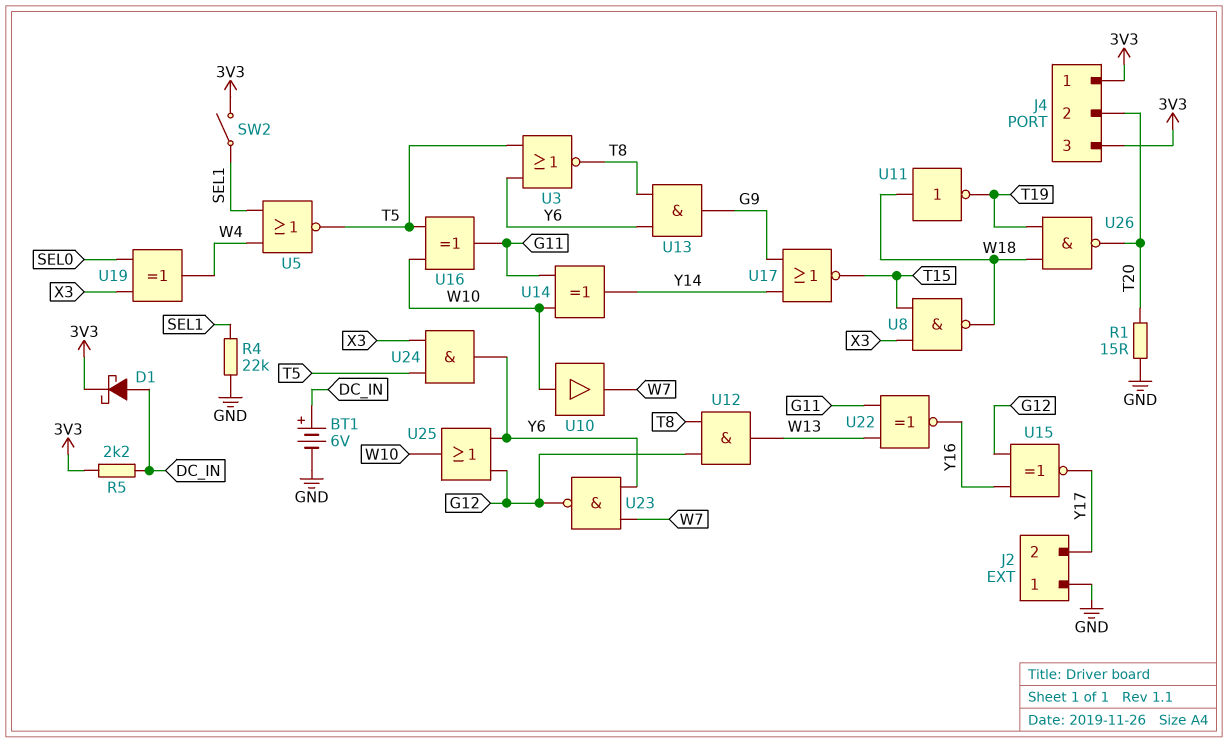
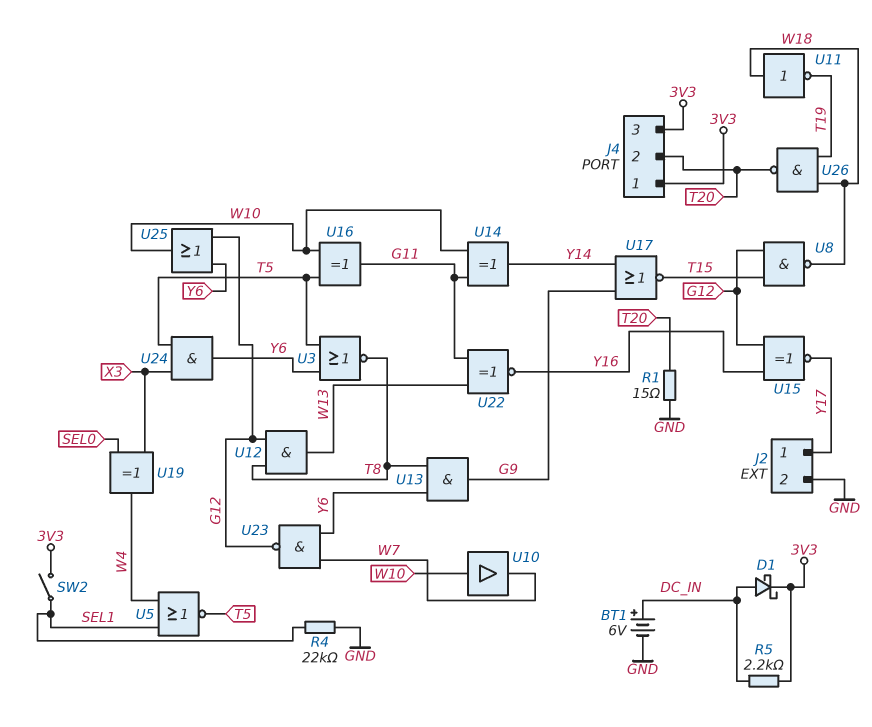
J2 pin 1: GND -> Y17
J2 pin 2: Y17 -> GND
U8: NAND (in T15, in X3, out W18) -> NAND (in G12, in T15, out W18)

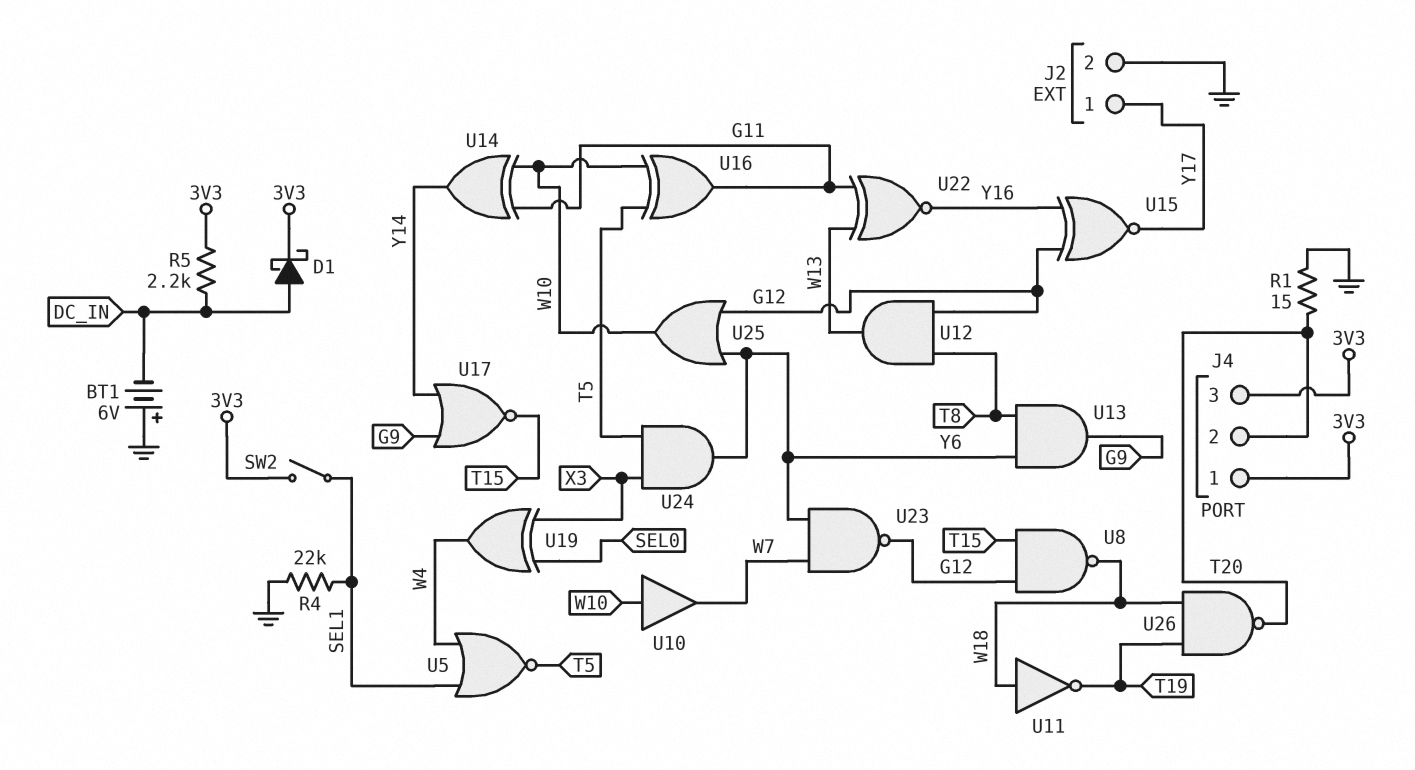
BT1: 6V (plus DC_IN, minus GND) -> 6V (plus GND, minus DC_IN)
U3: NOR (in T5, in Y6, out T8) -> none

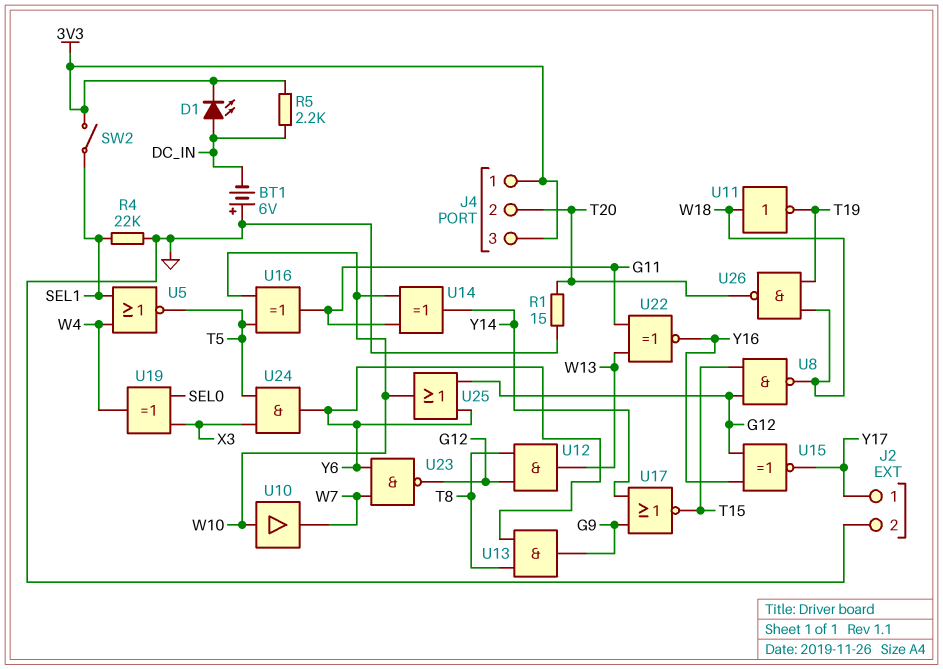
D1: schottky (A DC_IN, K 3V3) -> LED (A DC_IN, K 3V3)

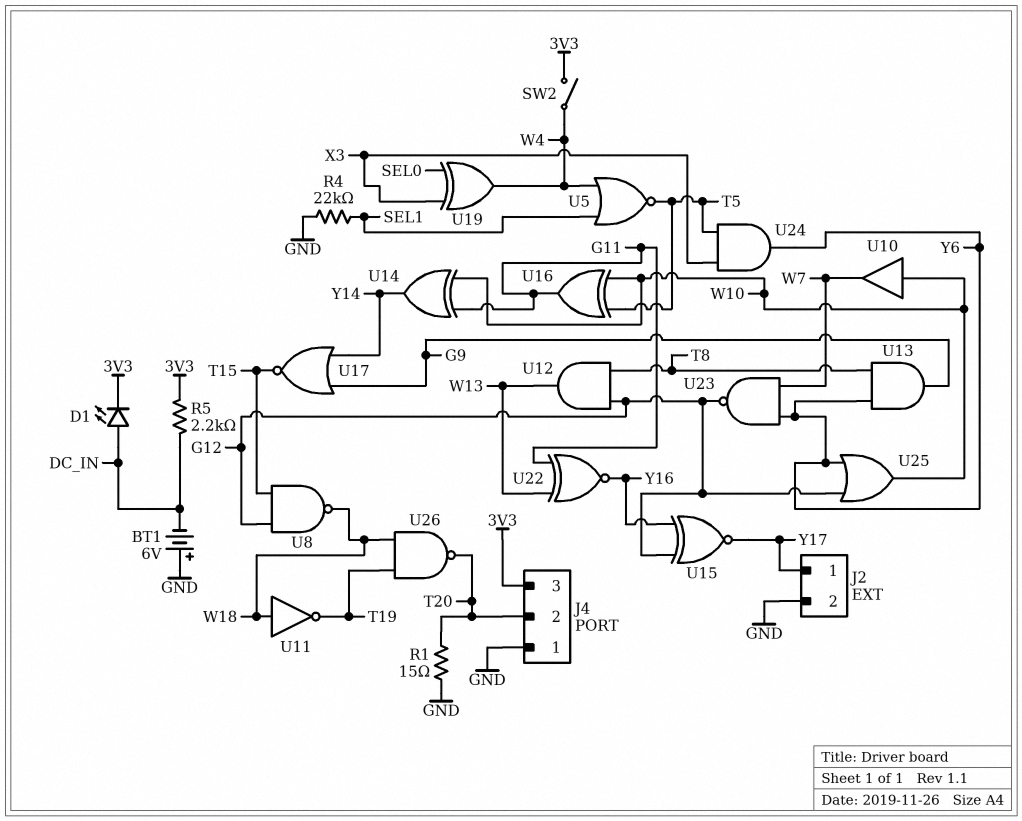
J4 pin 1: 3V3 -> GND
SW2: switch (3V3, SEL1) -> switch (3V3, W4)

